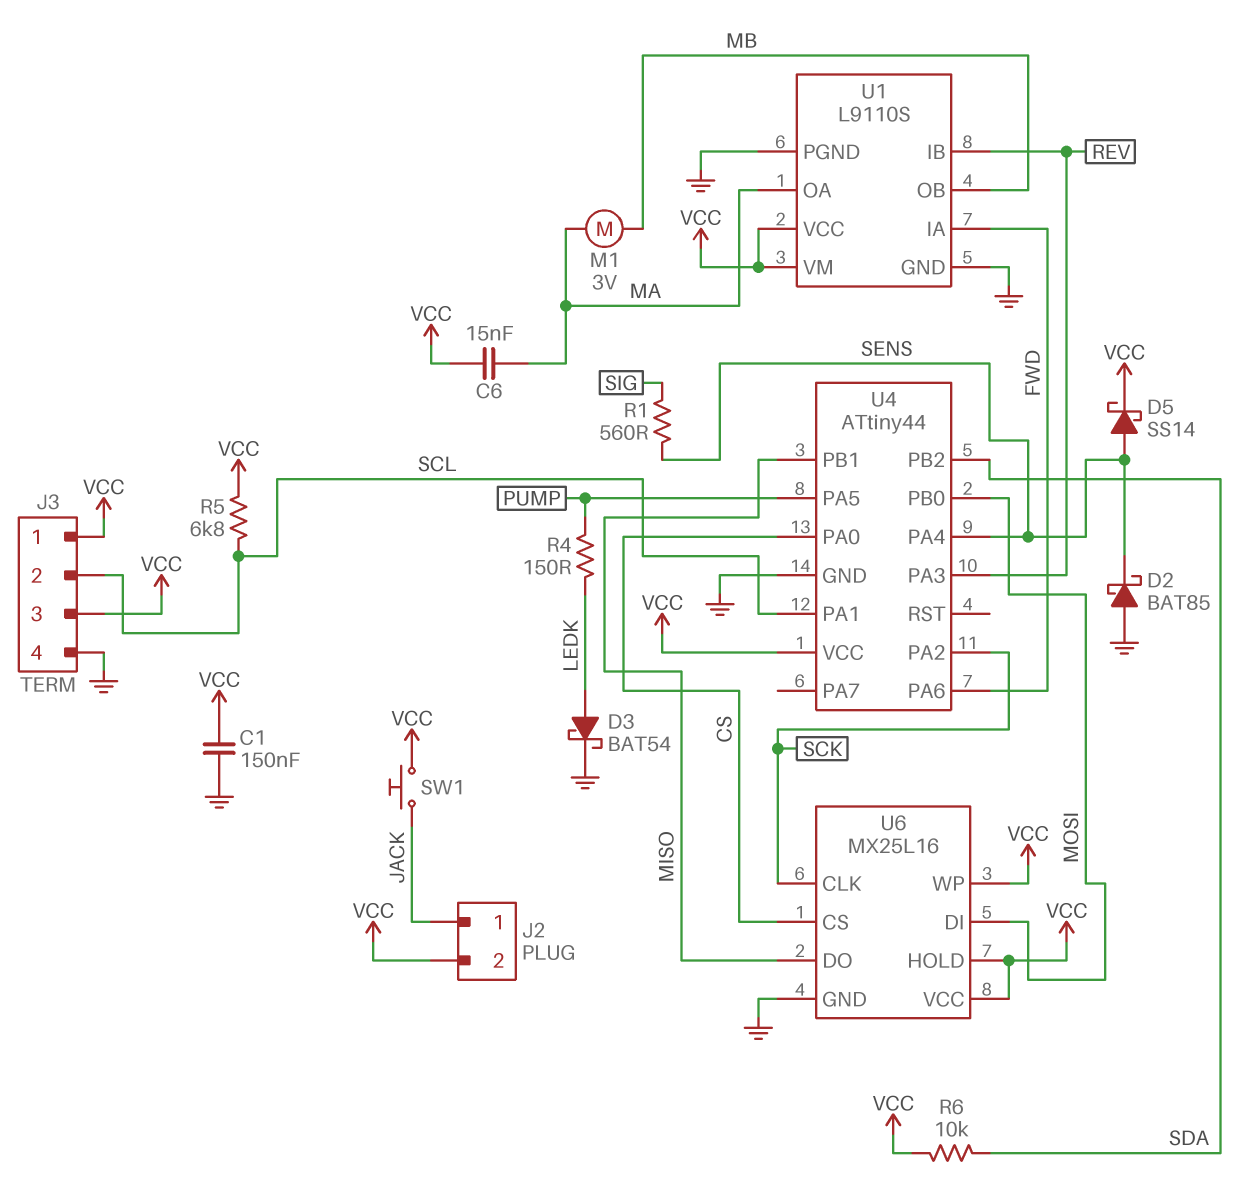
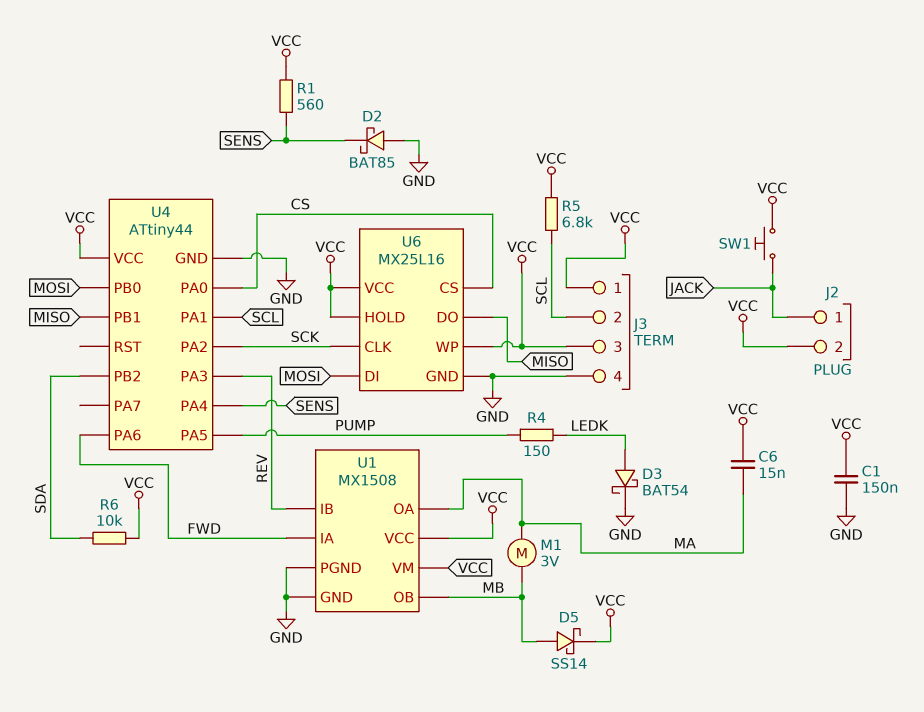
D5: schottky SS14 (A SENS, K VCC) -> schottky SS14 (A MB, K VCC)
R1: 560 (SENS, SIG) -> 560 (SENS, VCC)
U1: L9110S -> MX1508

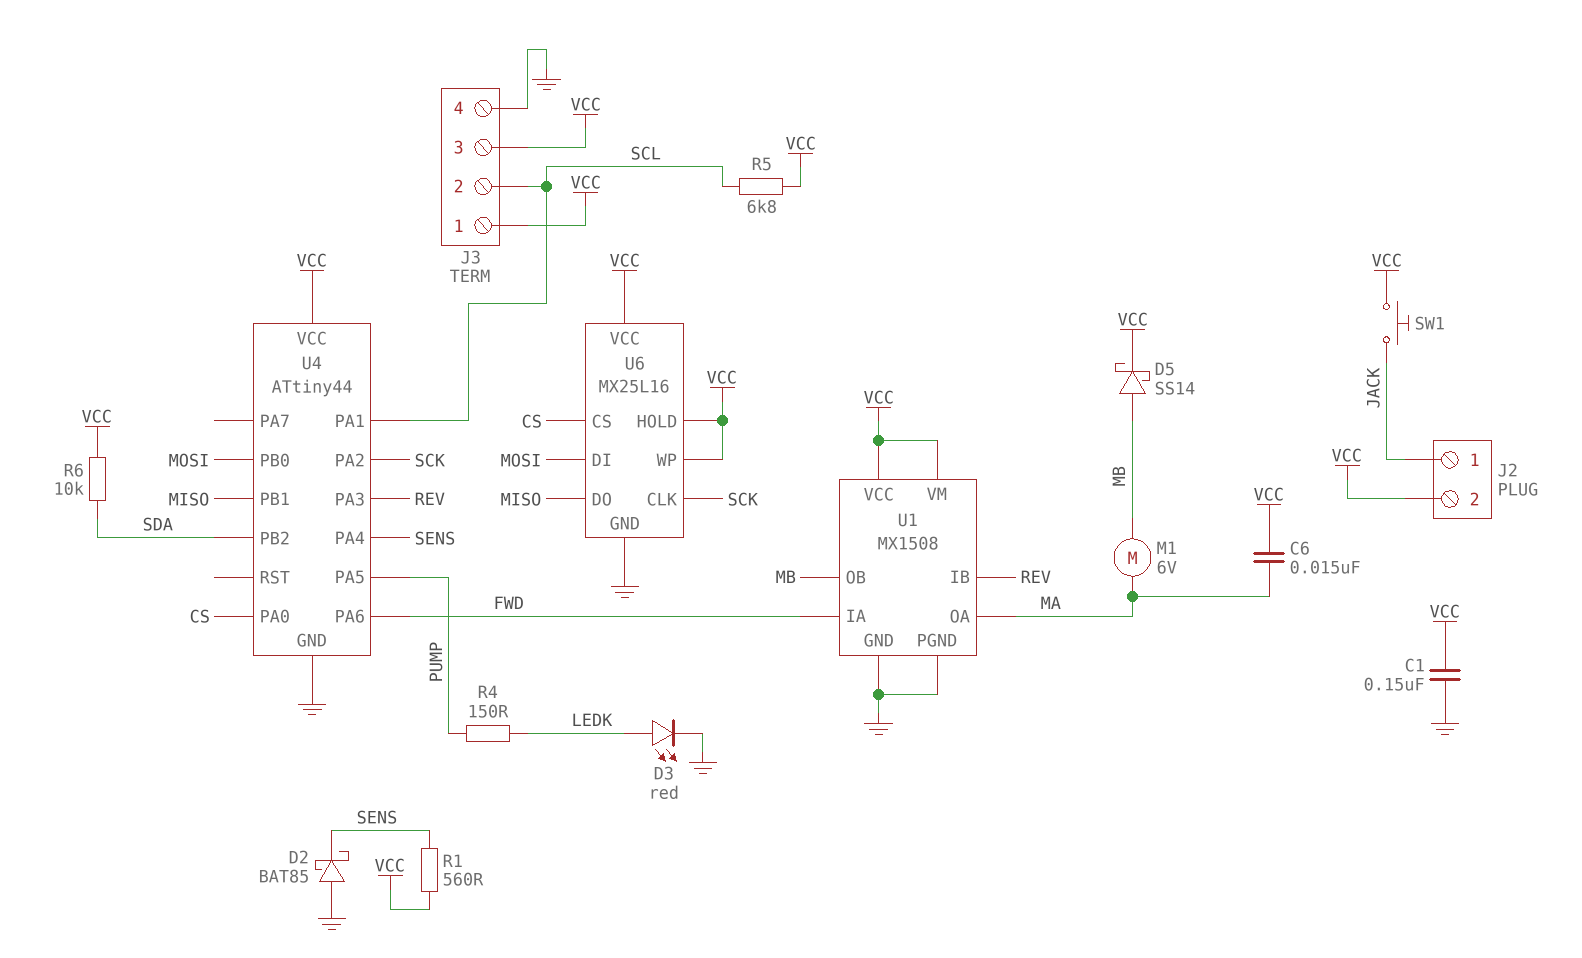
D3: schottky BAT54 (A LEDK, K GND) -> LED red (A LEDK, K GND)
M1: motor 3V (MA, MB) -> motor 6V (MA, MB)

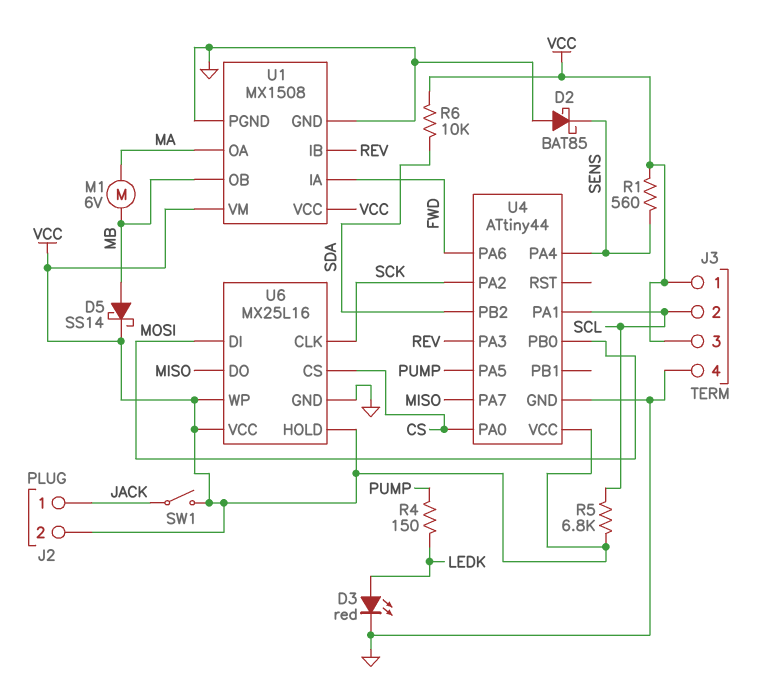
C1: 150nF (GND, VCC) -> none
C6: 15nF (MA, VCC) -> none
SW1: button (JACK, VCC) -> switch (JACK, VCC)
U4 pin PA7: none -> MISO
U4 pin PB1: MISO -> none

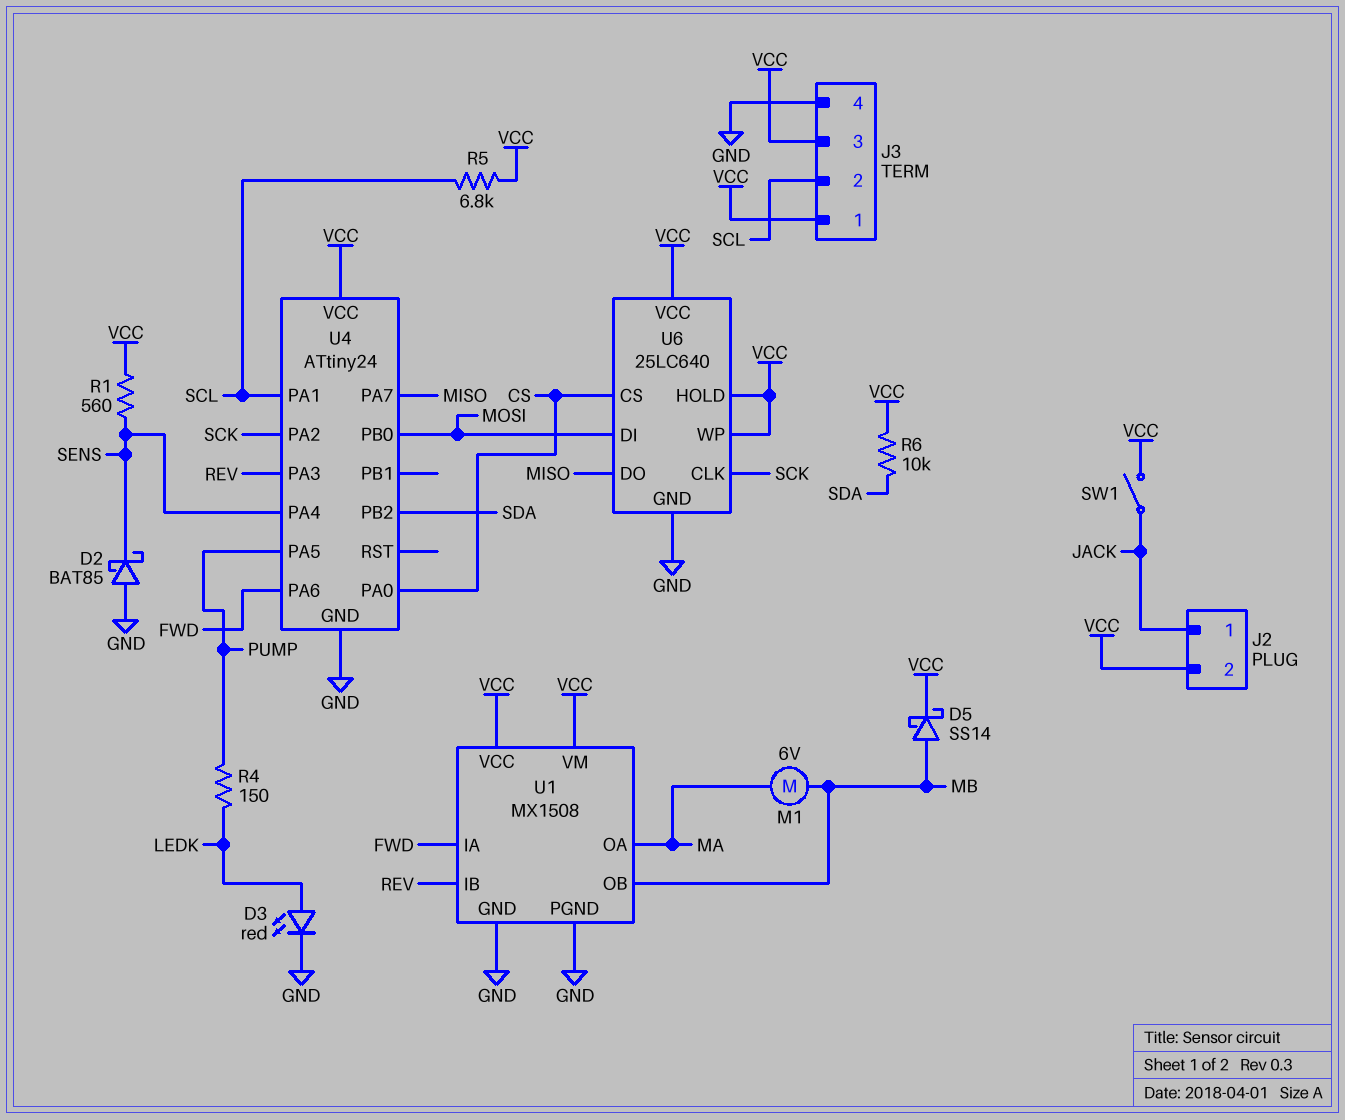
U4: ATtiny44 -> ATtiny24
U6: MX25L16 -> 25LC640

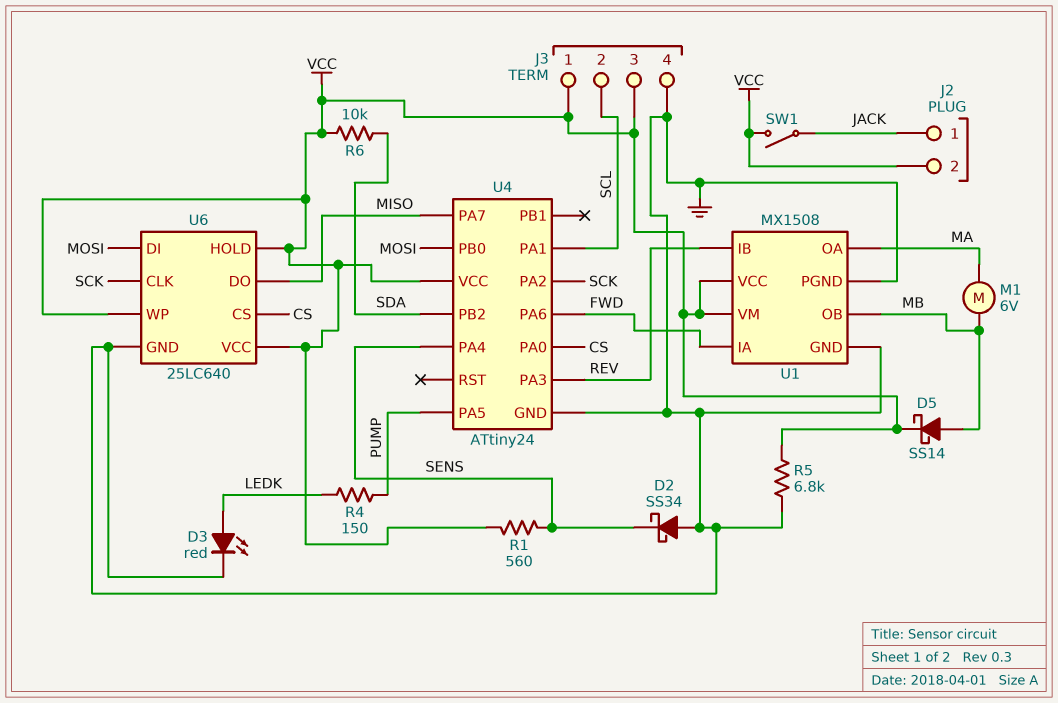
D2: schottky BAT85 (A GND, K SENS) -> schottky SS34 (A GND, K SENS)
R5: 6.8k (SCL, VCC) -> 6.8k (GND, VCC)

